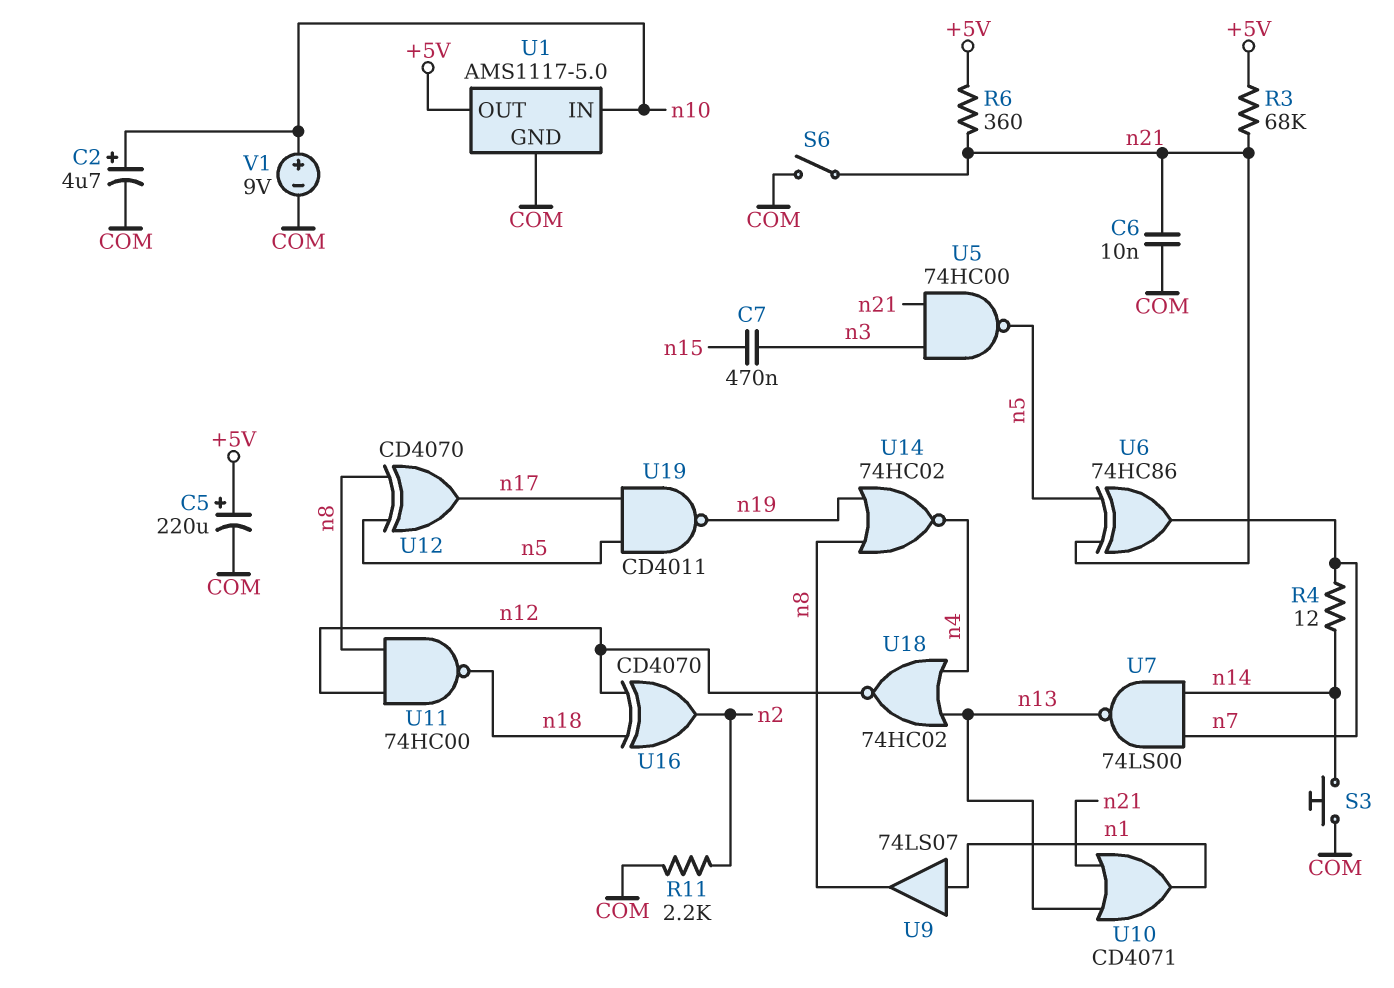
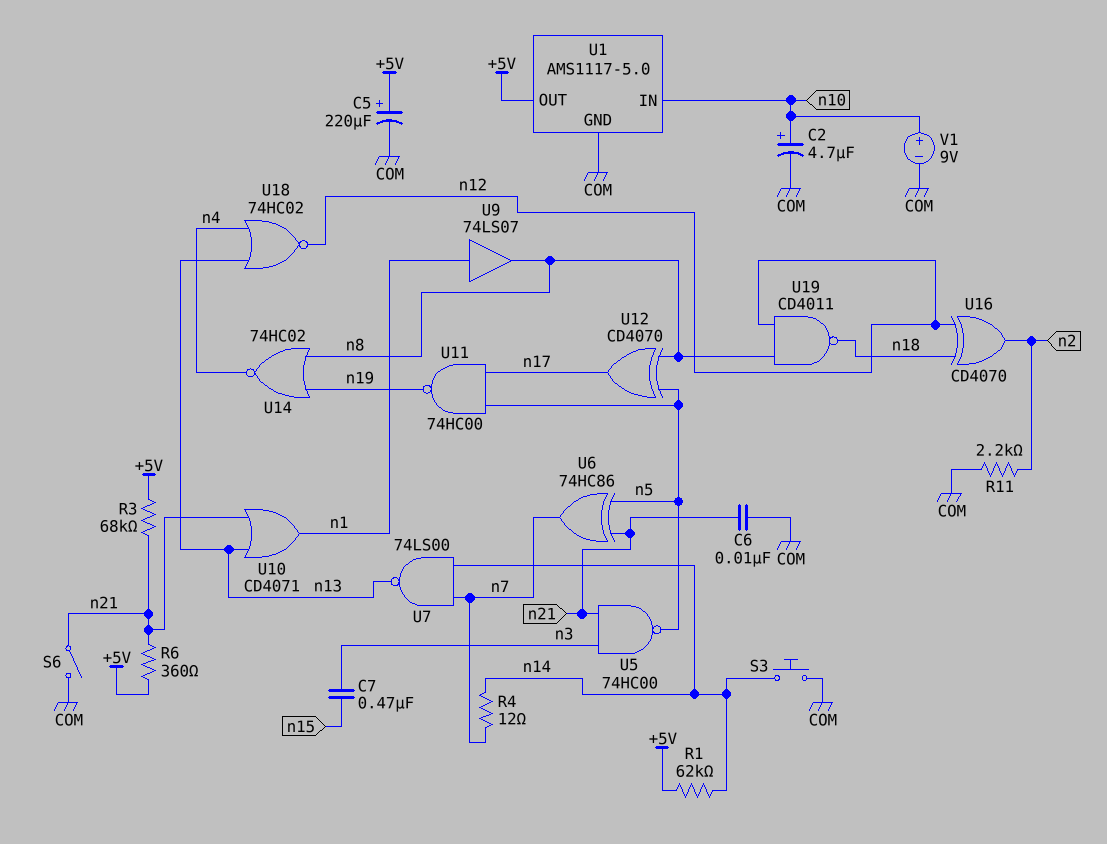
R1: none -> 62k (+5V, n14)
U11: NAND 74HC00 (in n8, in n12, out n18) -> NAND 74HC00 (in n5, in n17, out n19)
U19: NAND CD4011 (in n5, in n17, out n19) -> NAND CD4011 (in n8, in n12, out n18)

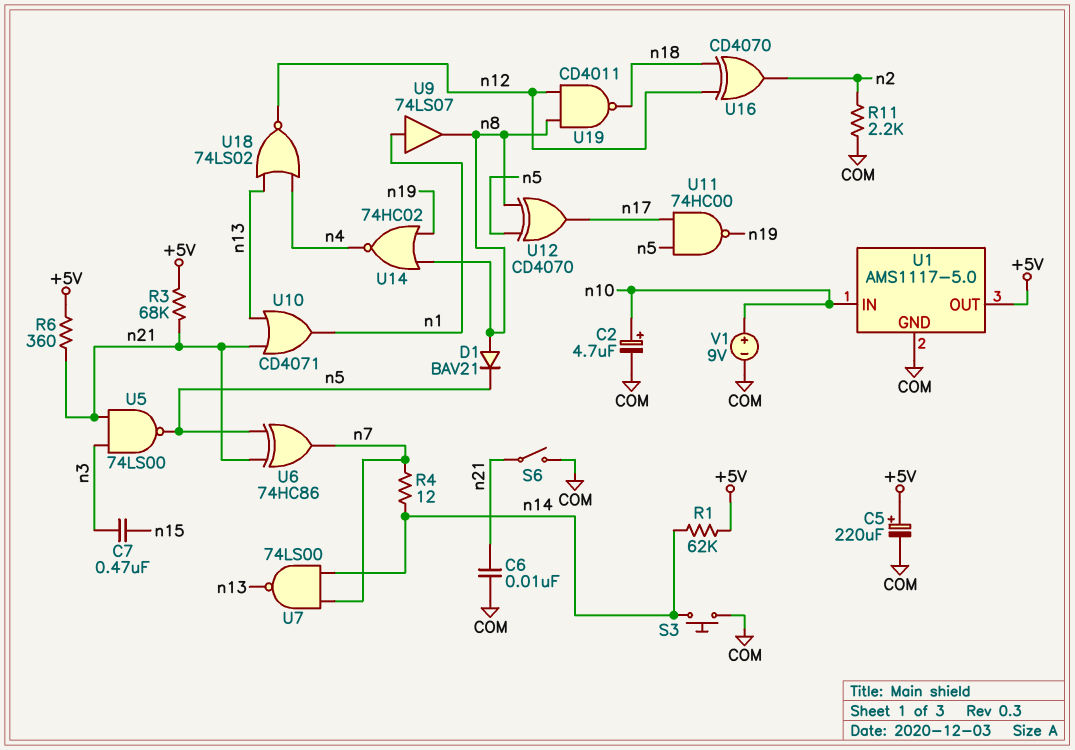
D1: none -> diode BAV21 (A n8, K n5)
U5: NAND 74HC00 (in n3, in n21, out n5) -> NAND 74LS00 (in n3, in n21, out n5)
U18: NOR 74HC02 (in n4, in n13, out n12) -> NOR 74LS02 (in n4, in n13, out n12)

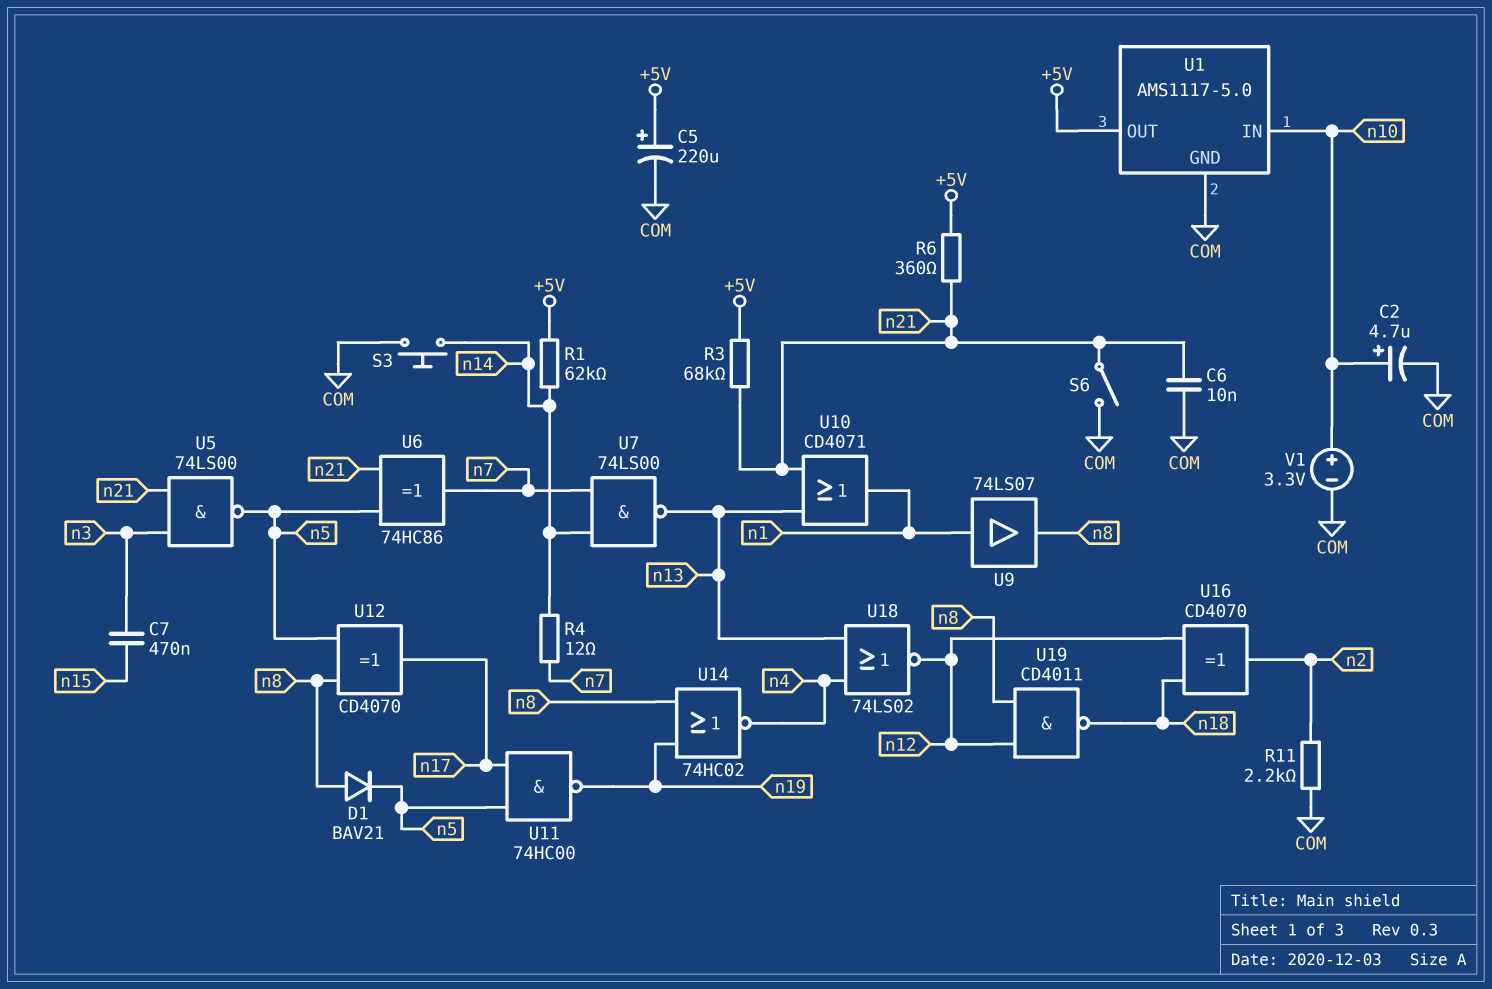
V1: 9V (plus n10, minus COM) -> 3.3V (plus n10, minus COM)

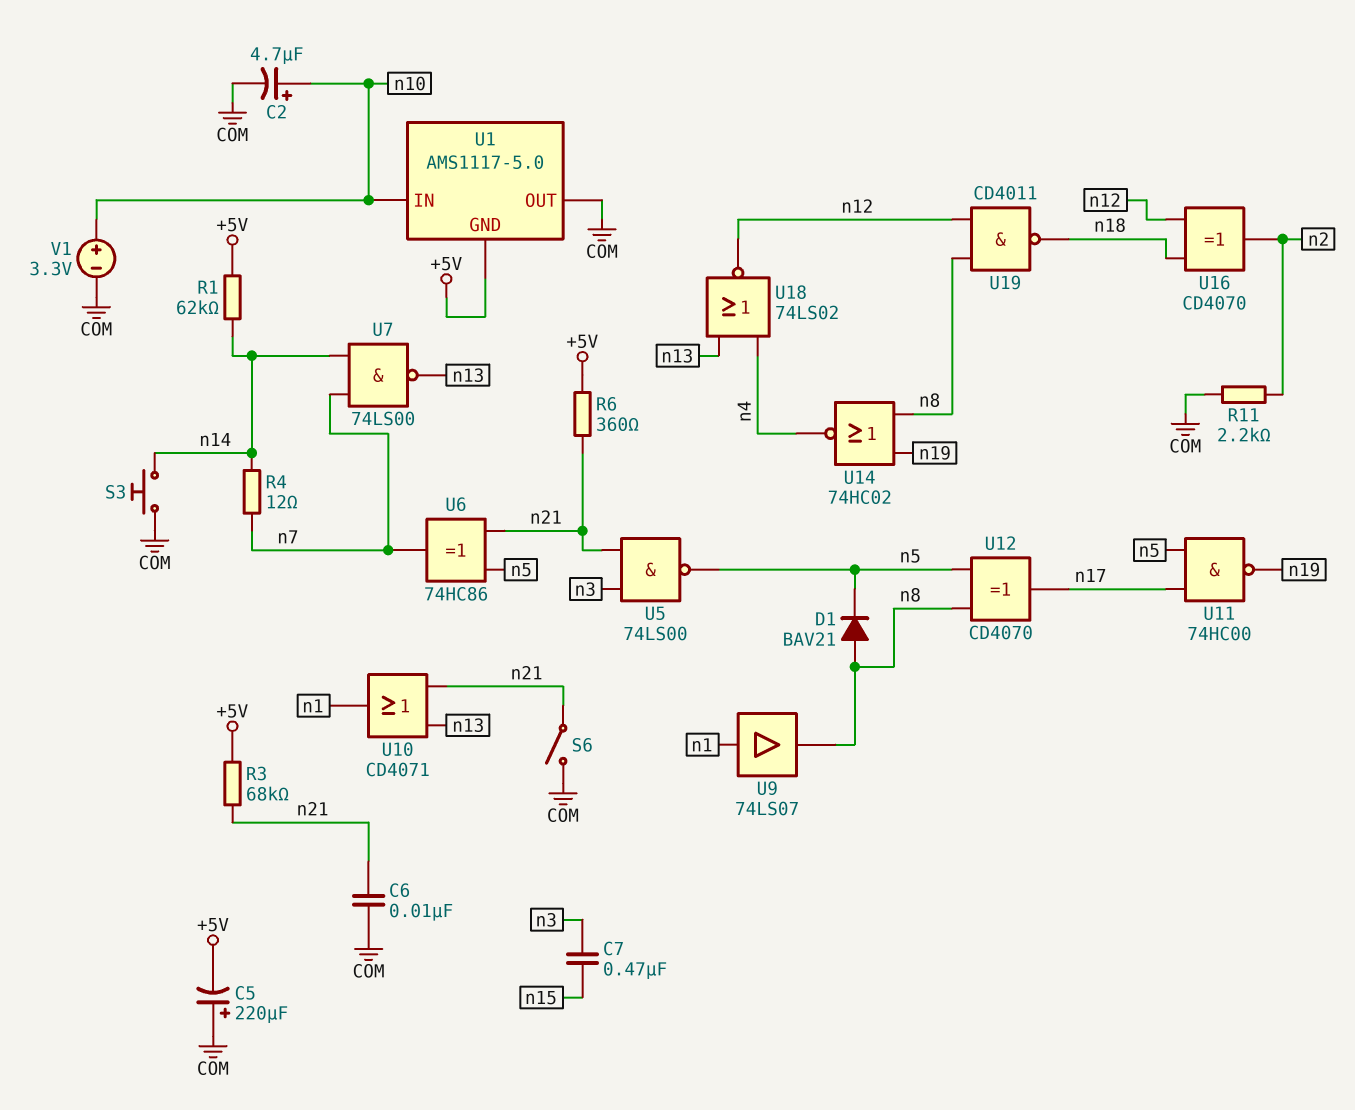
C5: 220uF (plus +5V, minus COM) -> 220uF (plus COM, minus +5V)
U1 pin GND: COM -> +5V
U1 pin OUT: +5V -> COM

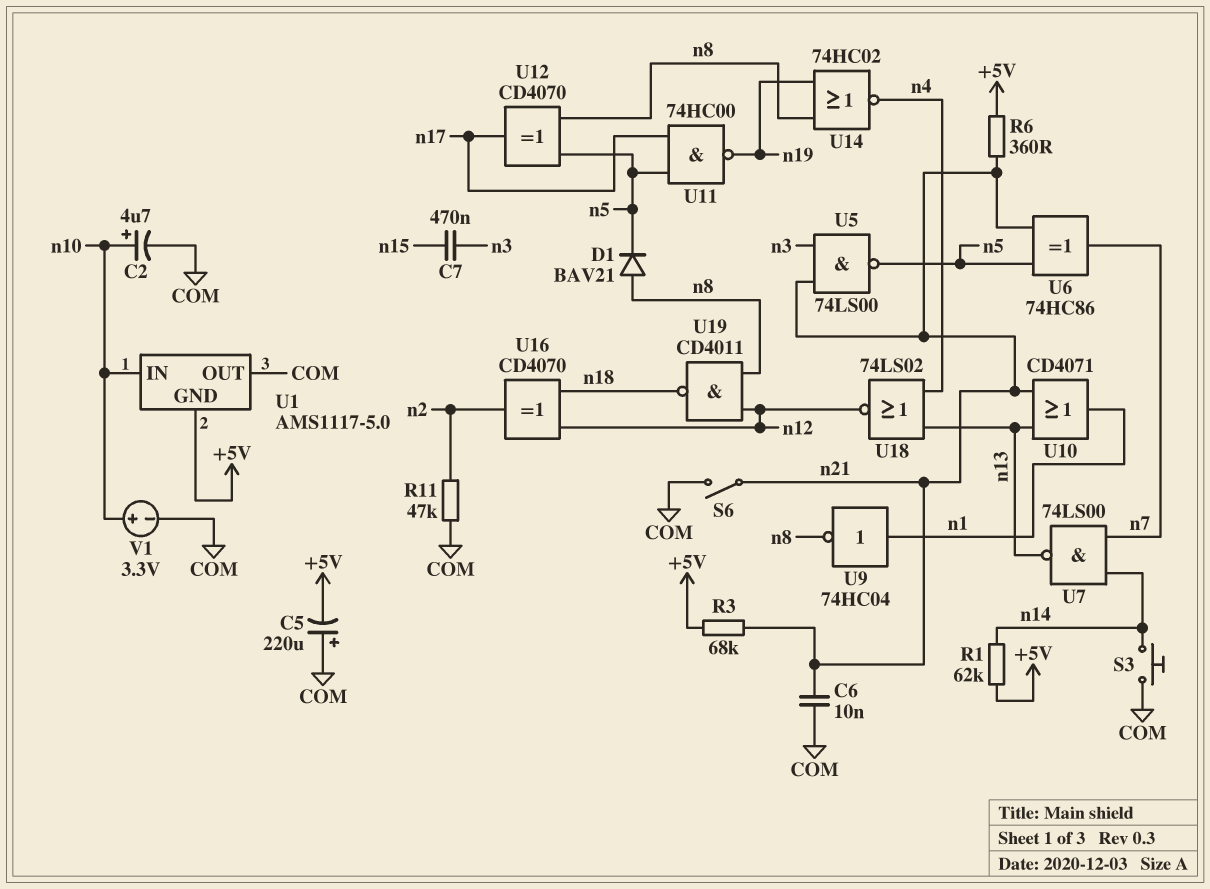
R4: 12 (n7, n14) -> none
R11: 2.2k (COM, n2) -> 47k (COM, n2)
U9: buffer 74LS07 (in n1, out n8) -> NOT 74HC04 (in n1, out n8)

